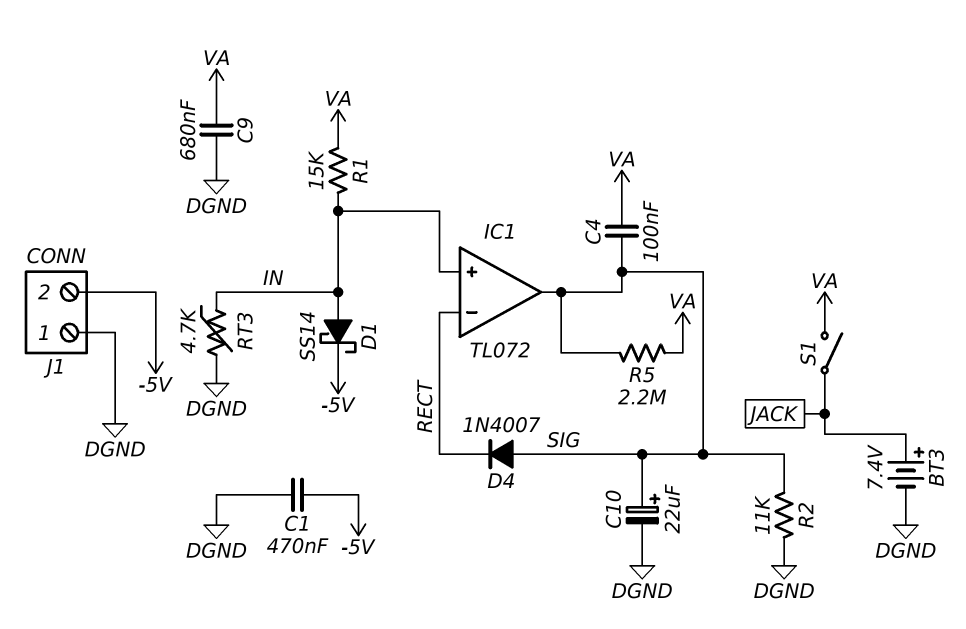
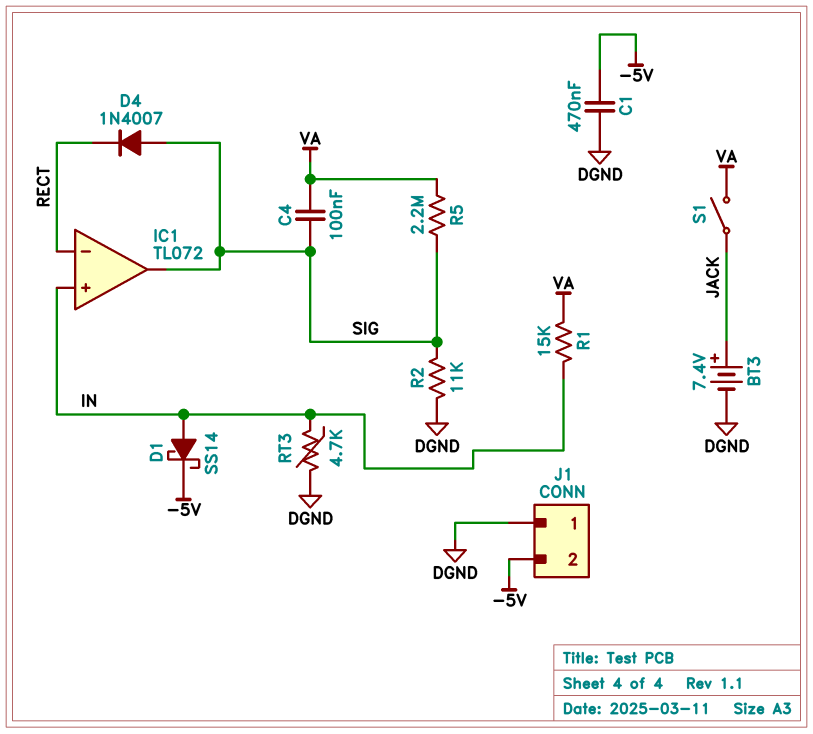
C9: 680nF (DGND, VA) -> none
C10: 22uF (plus SIG, minus DGND) -> none

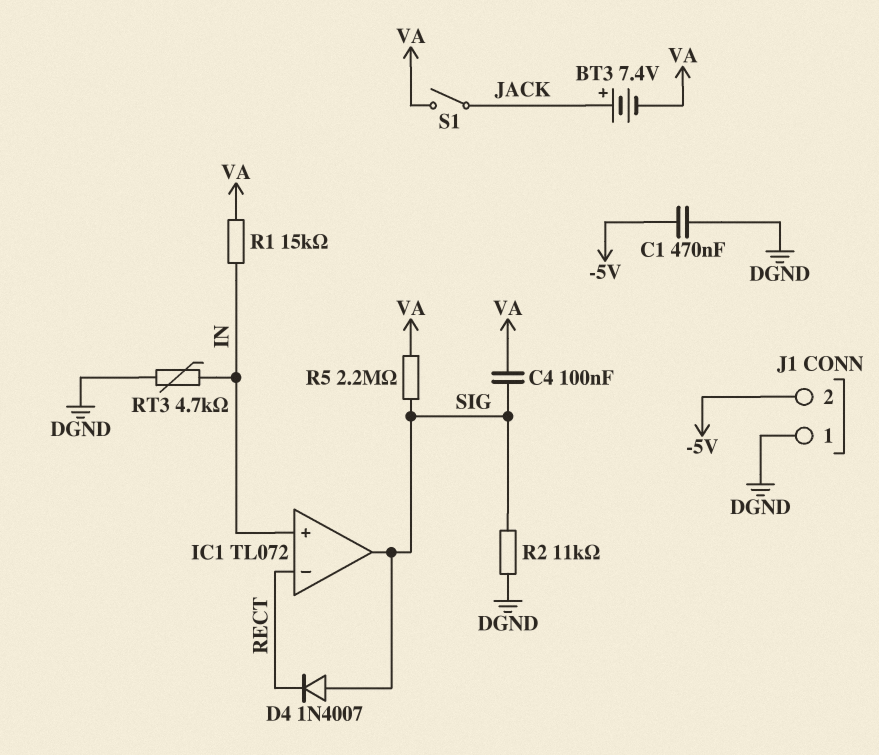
BT3: 7.4V (plus JACK, minus DGND) -> 7.4V (plus JACK, minus VA)
D1: schottky SS14 (A IN, K -5V) -> none

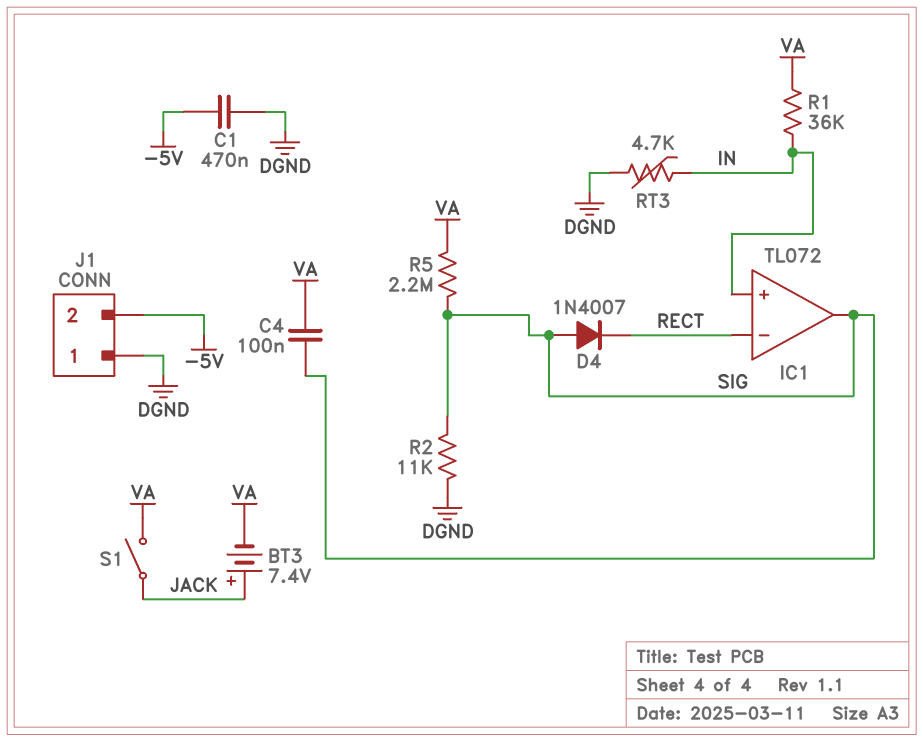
R1: 15k (IN, VA) -> 36k (IN, VA)

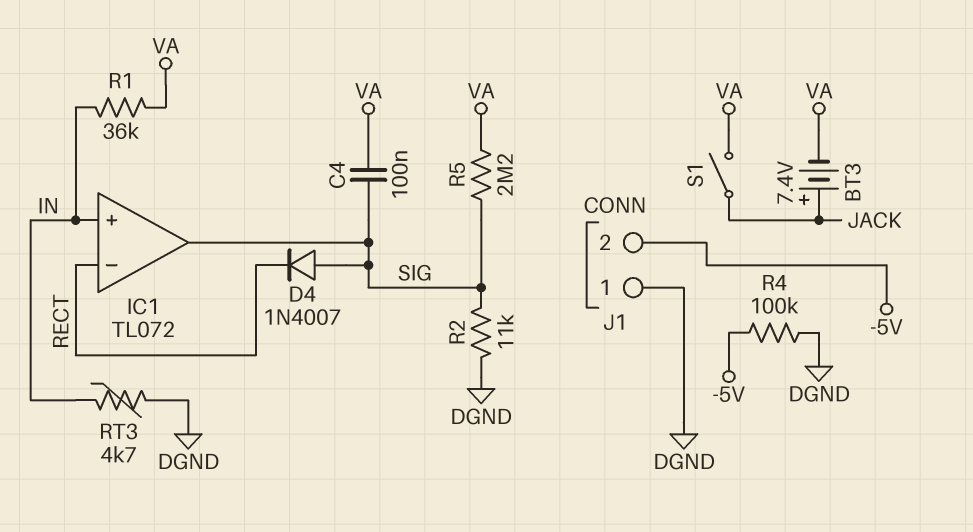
C1: 470nF (-5V, DGND) -> none
R4: none -> 100k (-5V, DGND)

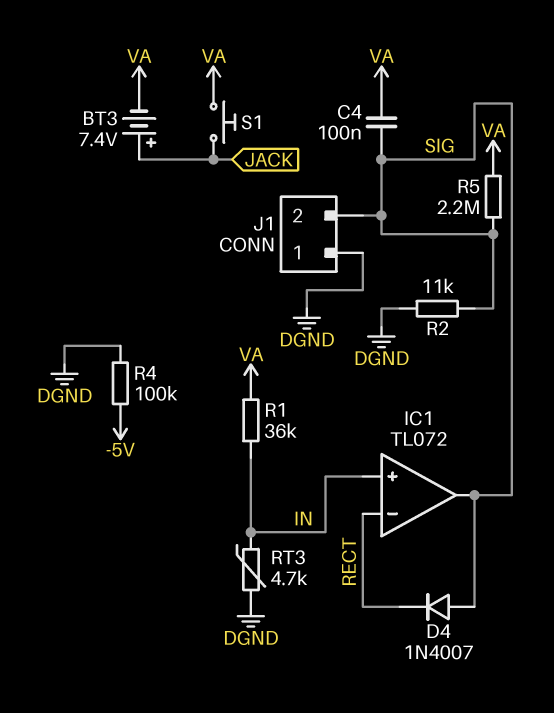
J1 pin 2: -5V -> SIG
S1: switch (JACK, VA) -> button (JACK, VA)

